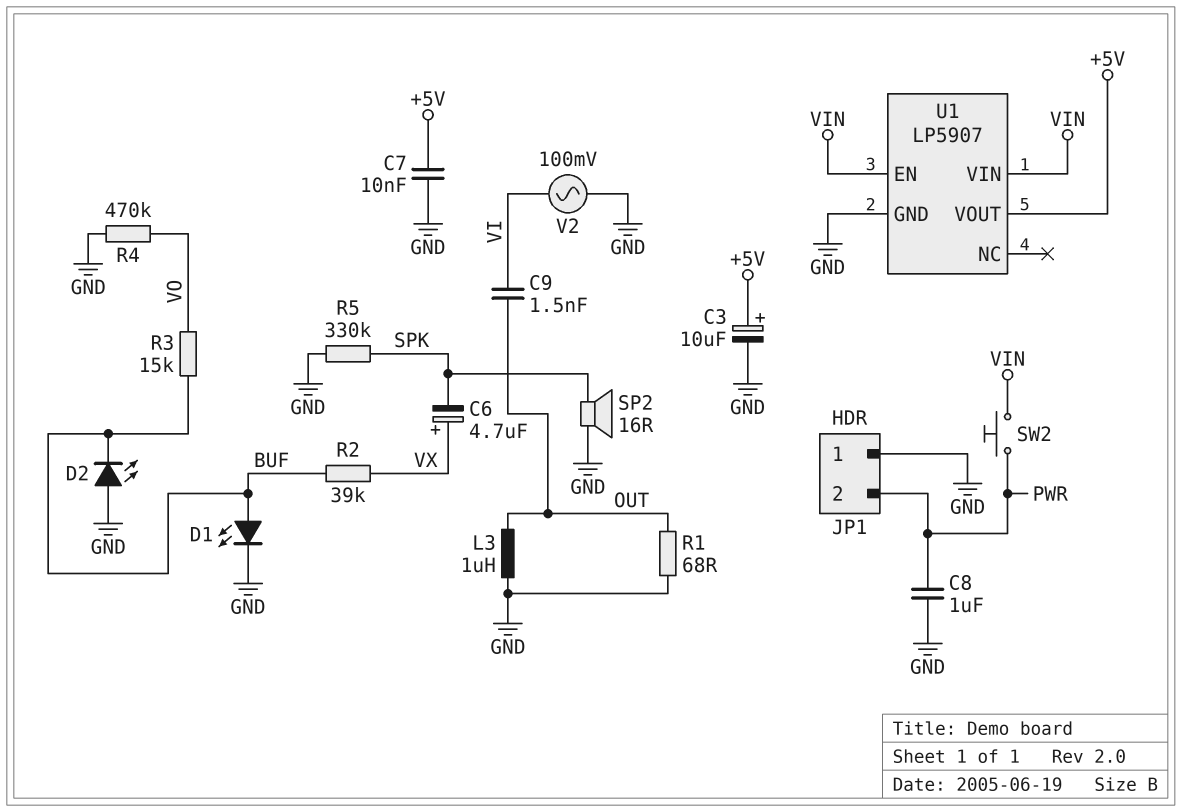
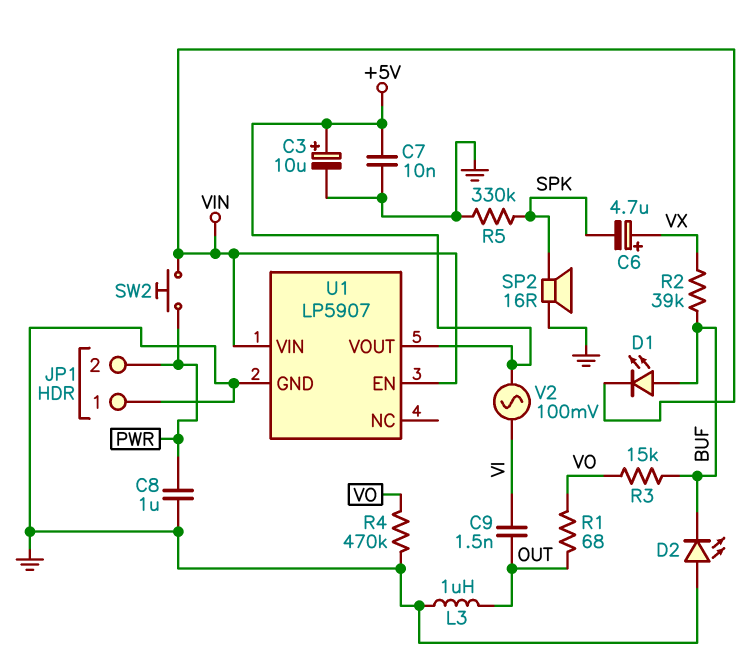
D1: LED (A BUF, K GND) -> LED (A BUF, K VIN)
R1: 68 (GND, OUT) -> 68 (OUT, VO)
V2: AC 100mV (GND, VI) -> AC 100mV (+5V, VI)

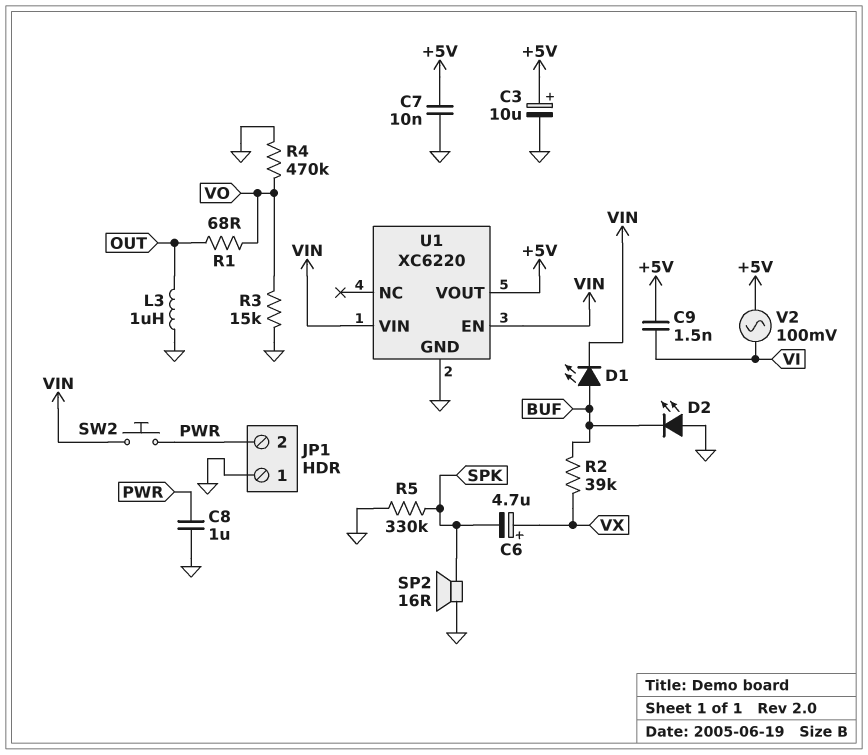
C9: 1.5nF (OUT, VI) -> 1.5nF (+5V, VI)
R3: 15k (BUF, VO) -> 15k (GND, VO)
U1: LP5907 -> XC6220

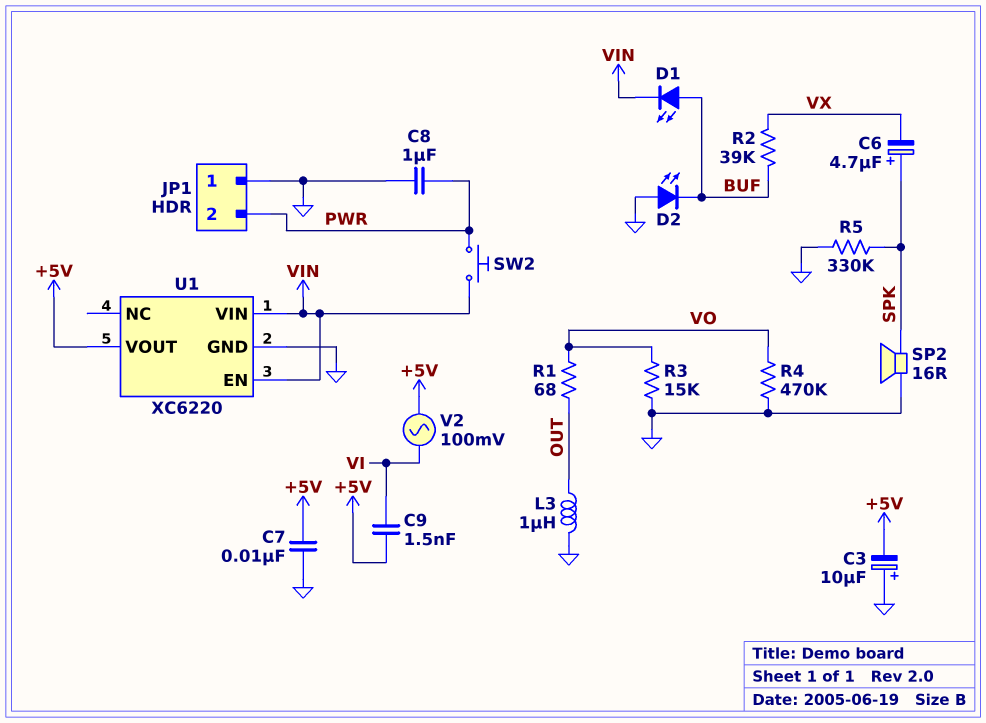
C3: 10uF (plus +5V, minus GND) -> 10uF (plus GND, minus +5V)
C6: 4.7uF (plus VX, minus SPK) -> 4.7uF (plus SPK, minus VX)

